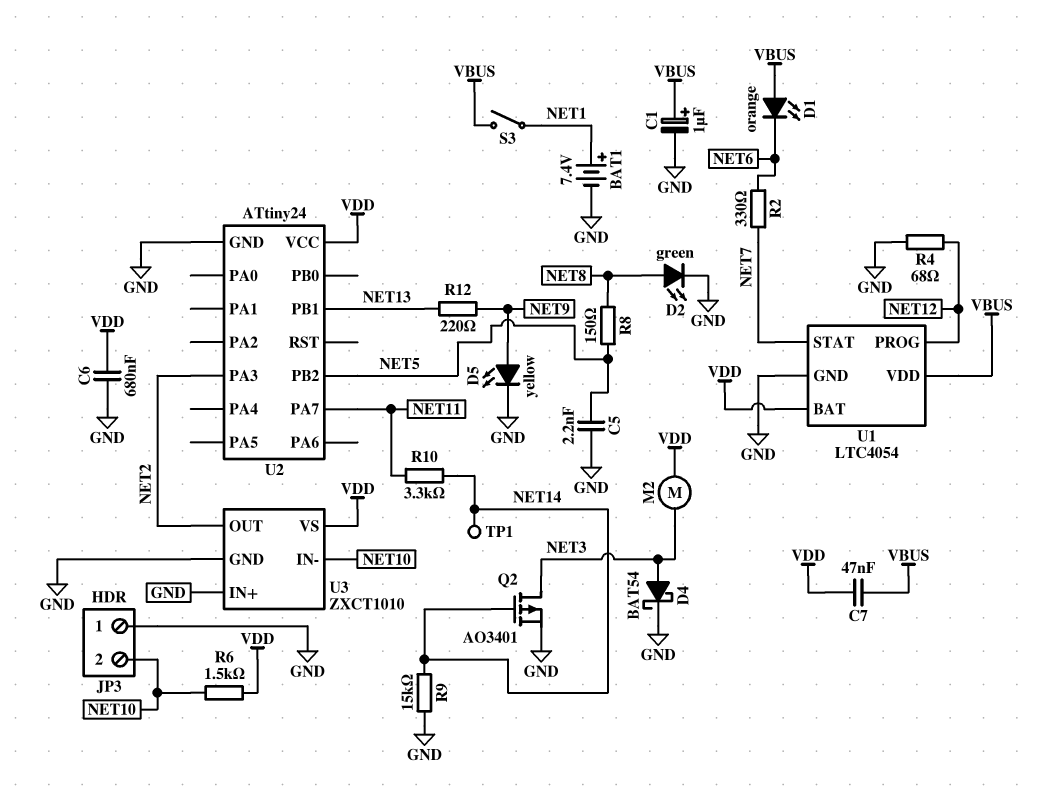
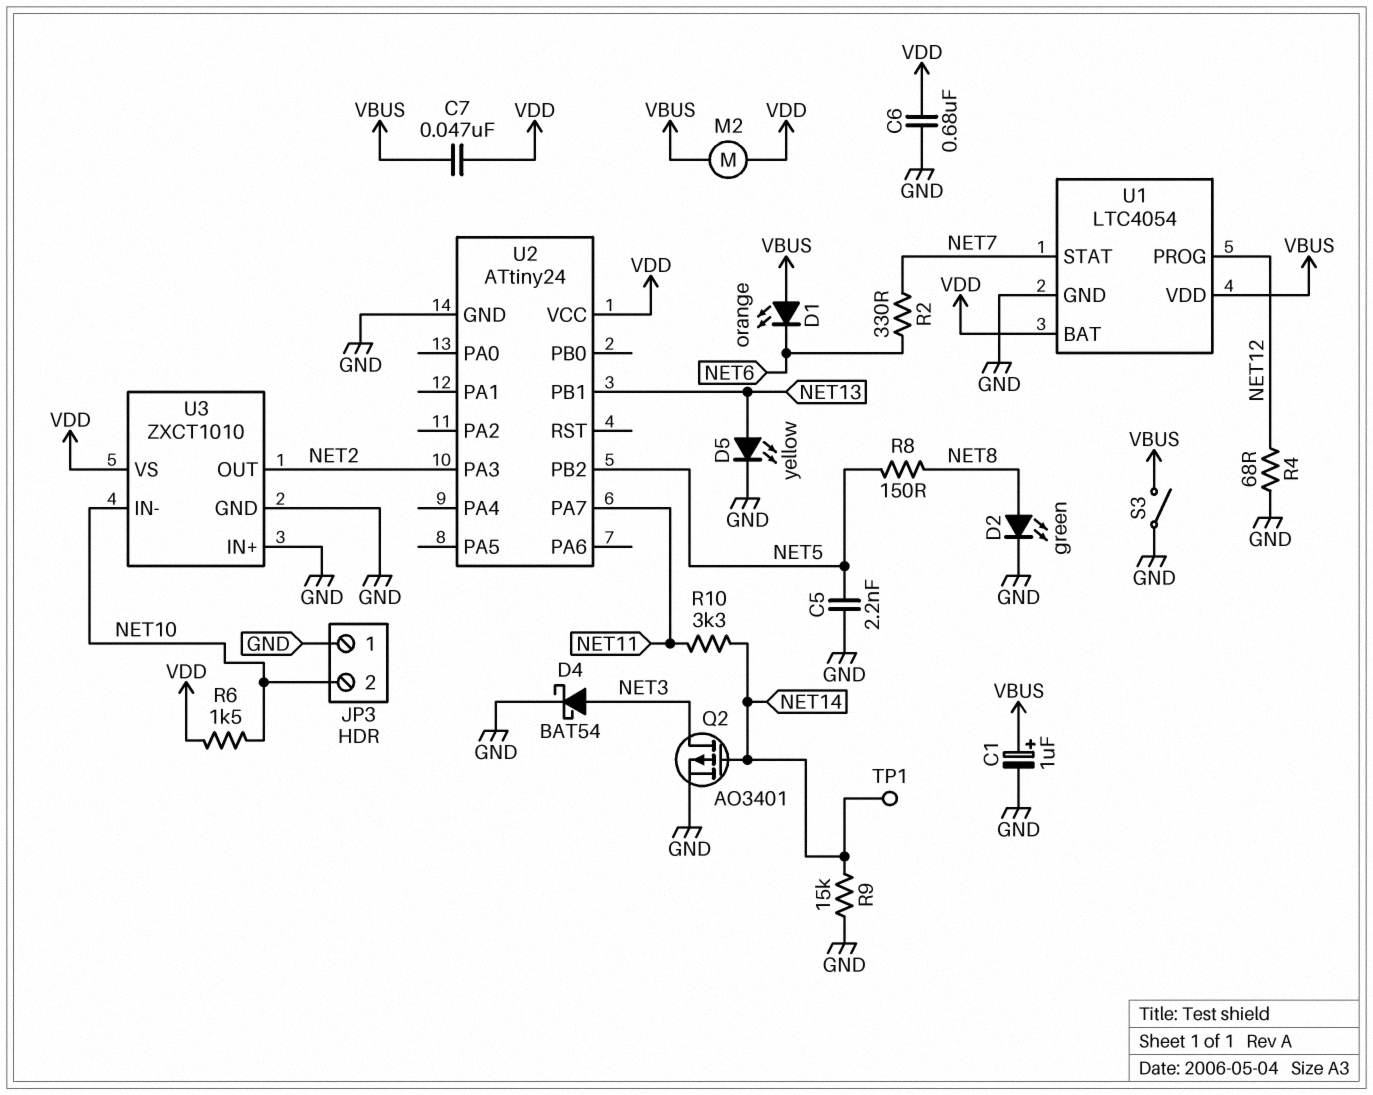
BAT1: 7.4V (plus NET1, minus GND) -> none
D5: LED yellow (A NET9, K GND) -> LED yellow (A NET13, K GND)
M2: motor (NET3, VDD) -> motor (VBUS, VDD)
R12: 220 (NET9, NET13) -> none
S3: switch (NET1, VBUS) -> switch (GND, VBUS)

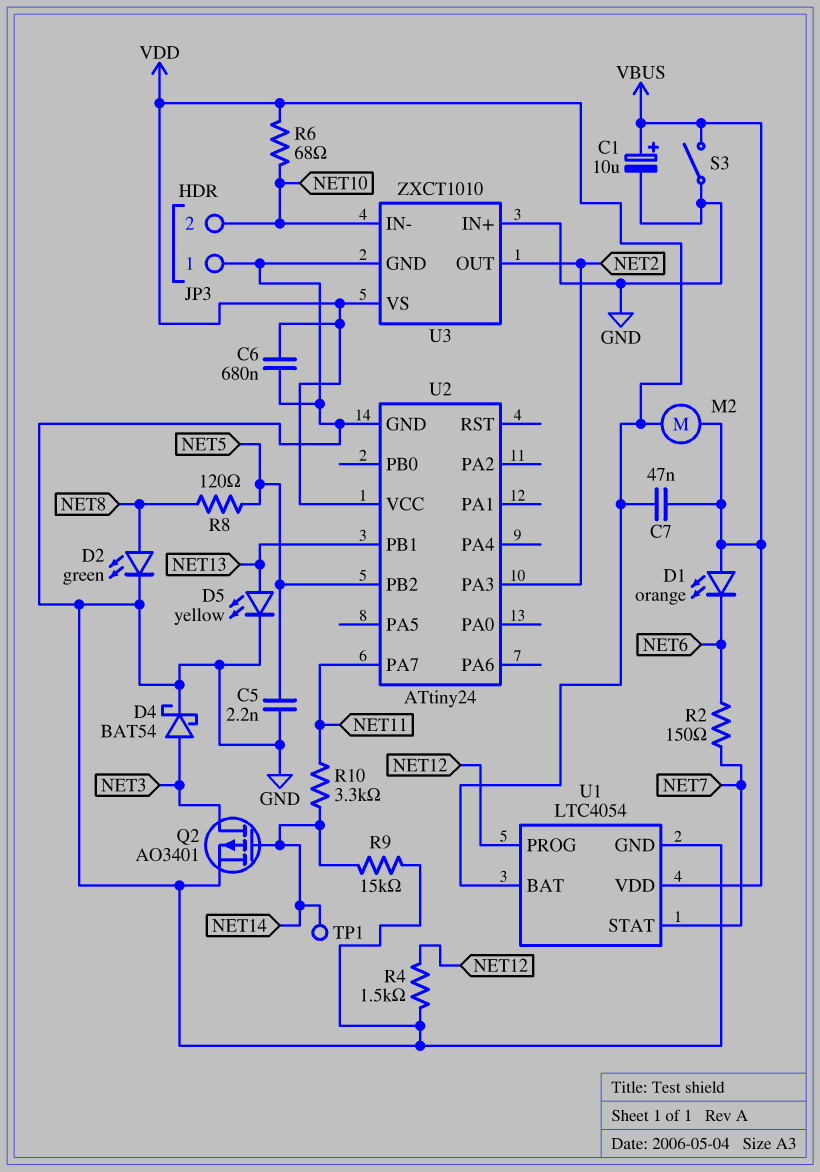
C1: 1uF (plus VBUS, minus GND) -> 10uF (plus VBUS, minus GND)
R2: 330 (NET6, NET7) -> 150 (NET6, NET7)
R4: 68 (GND, NET12) -> 1.5k (GND, NET12)
R6: 1.5k (NET10, VDD) -> 68 (NET10, VDD)
R8: 150 (NET5, NET8) -> 120 (NET5, NET8)

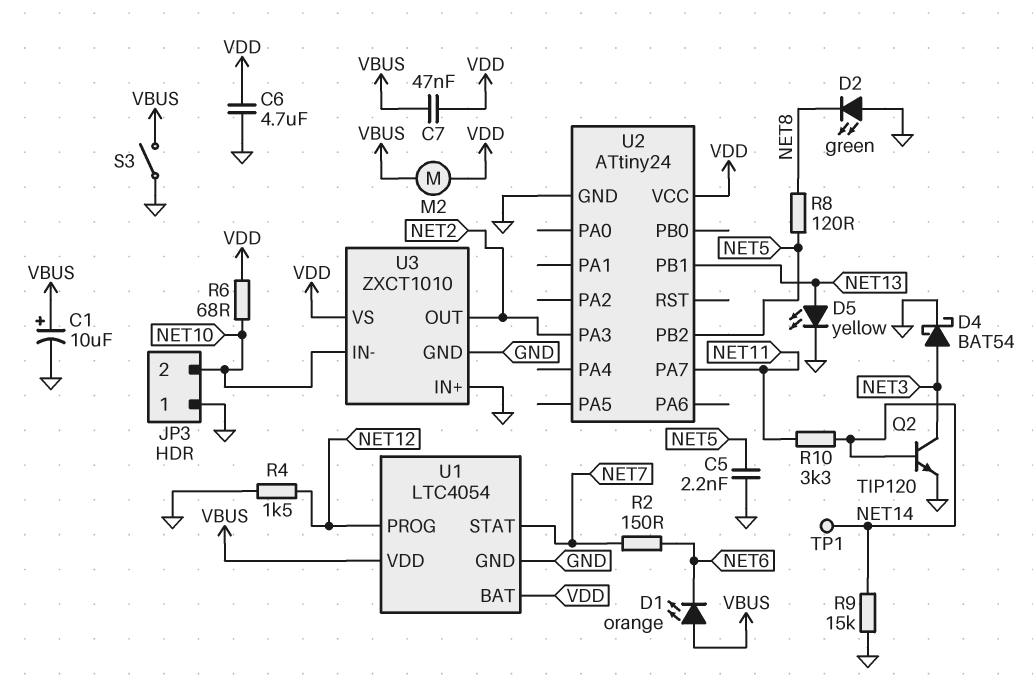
C6: 680nF (GND, VDD) -> 4.7uF (GND, VDD)
D2: LED green (A NET8, K GND) -> LED green (A GND, K NET8)
Q2: PMOS AO3401 (G NET14, D NET3, S GND) -> NPN TIP120 (B NET14, C NET3, E GND)

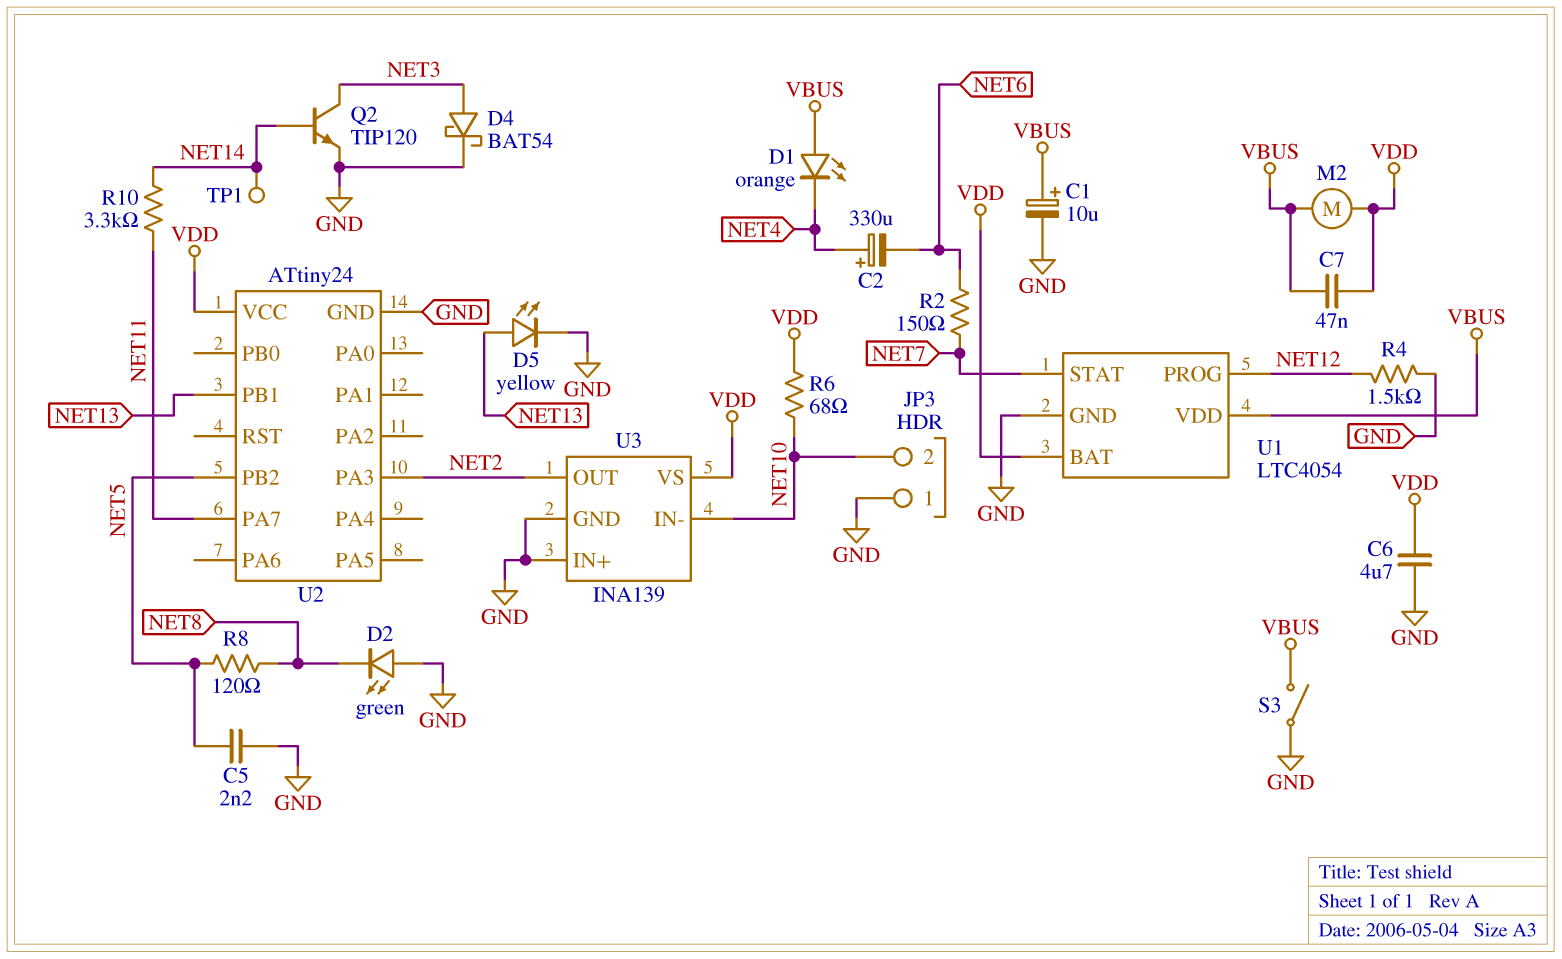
C2: none -> 330uF (plus NET4, minus NET6)
D1: LED orange (A VBUS, K NET6) -> LED orange (A VBUS, K NET4)
R9: 15k (GND, NET14) -> none
U3: ZXCT1010 -> INA139

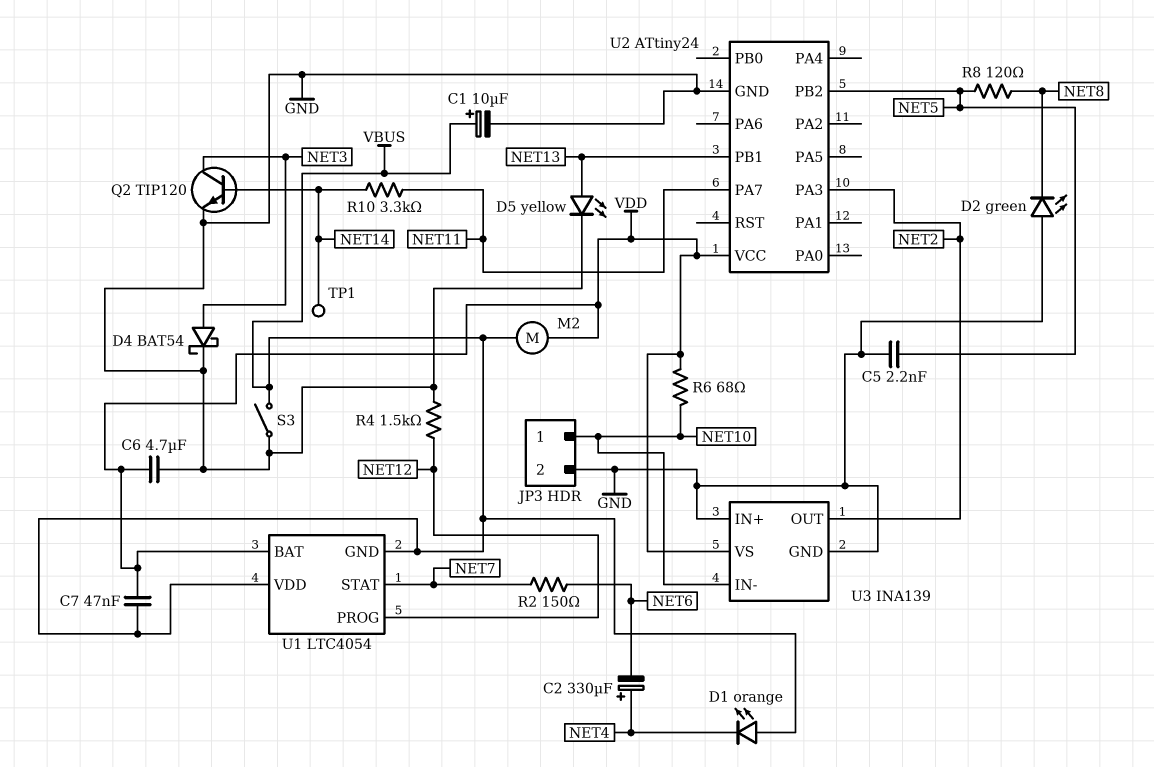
JP3 pin 1: GND -> NET10
JP3 pin 2: NET10 -> GND
U1 pin GND: GND -> VBUS

